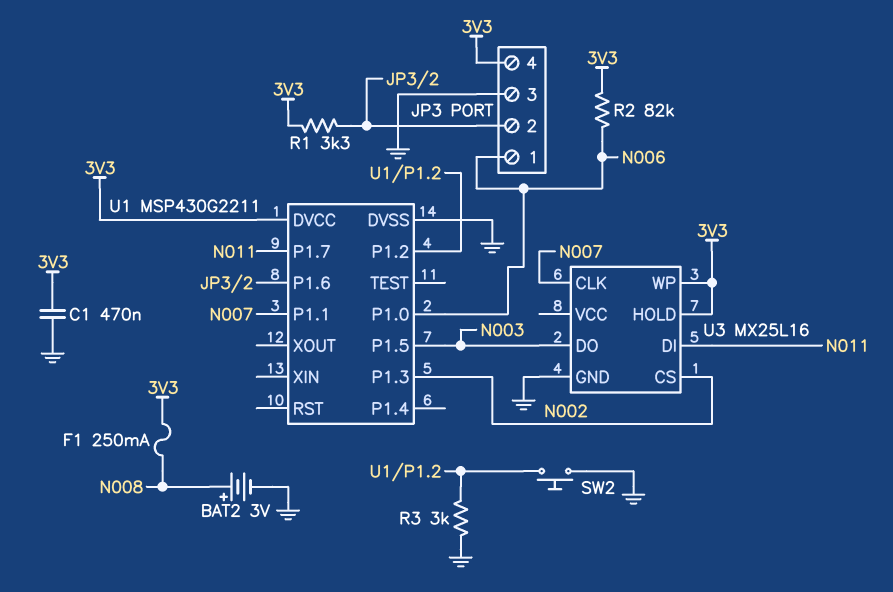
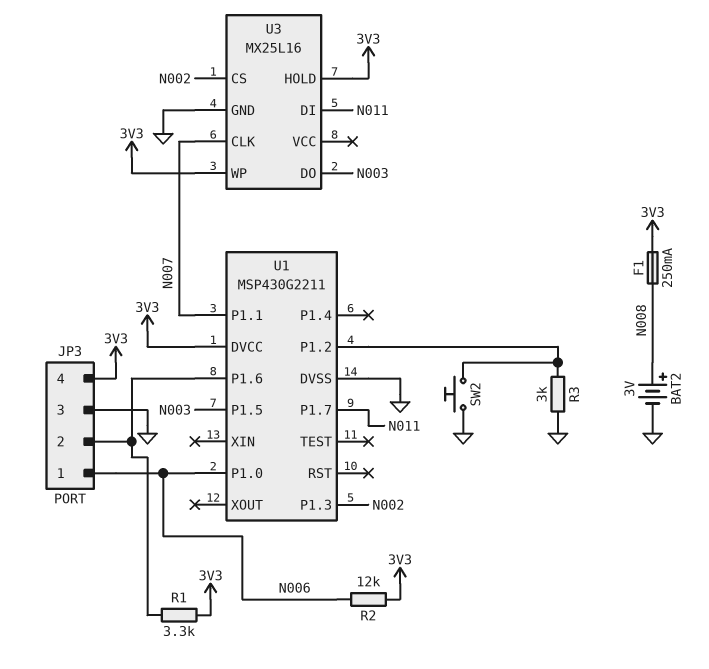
C1: 470nF (3V3, GND) -> none
R2: 82k (3V3, N006) -> 12k (3V3, N006)

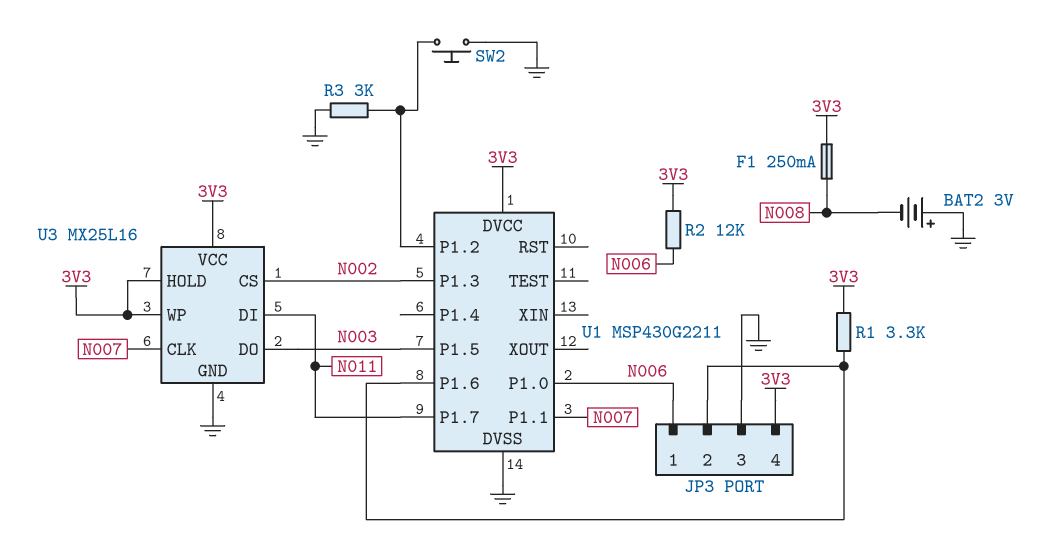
BAT2: 3V (plus N008, minus GND) -> 3V (plus GND, minus N008)
U3 pin VCC: none -> 3V3

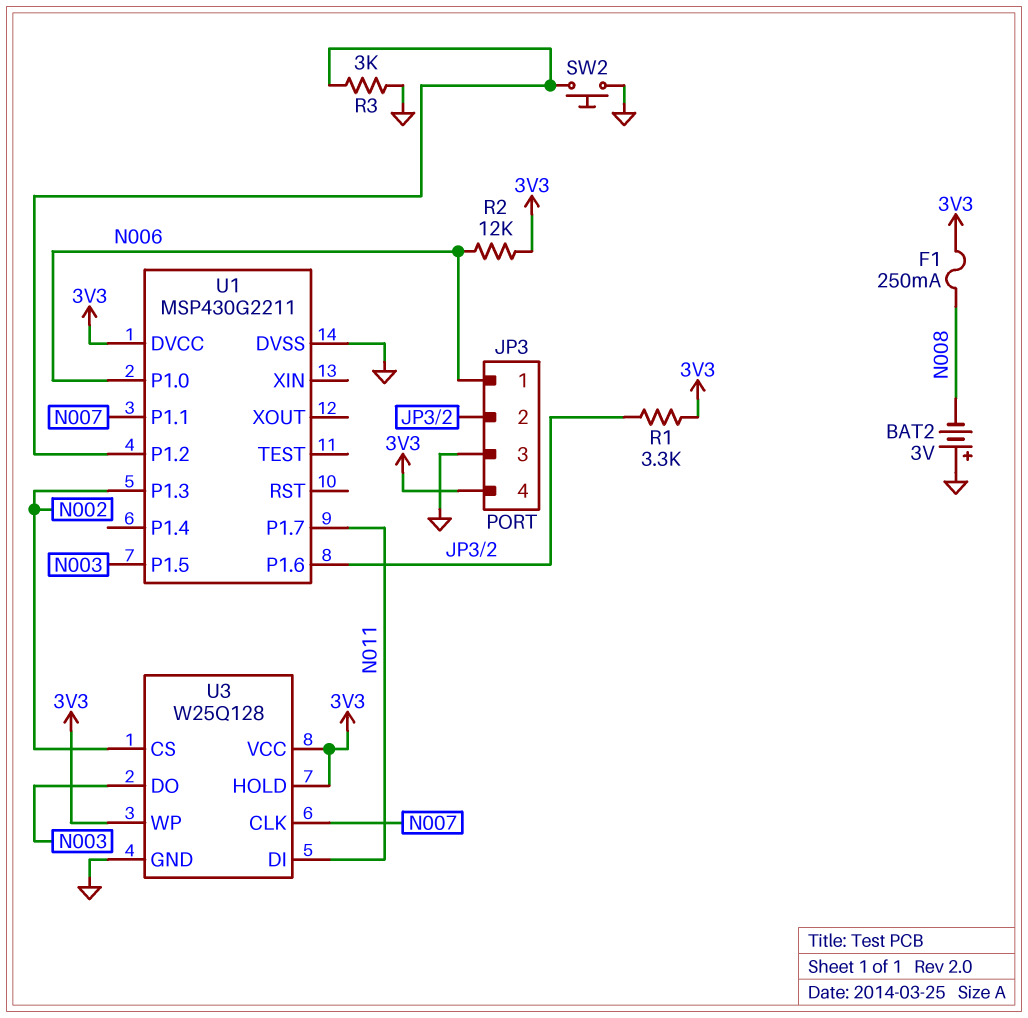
U3: MX25L16 -> W25Q128

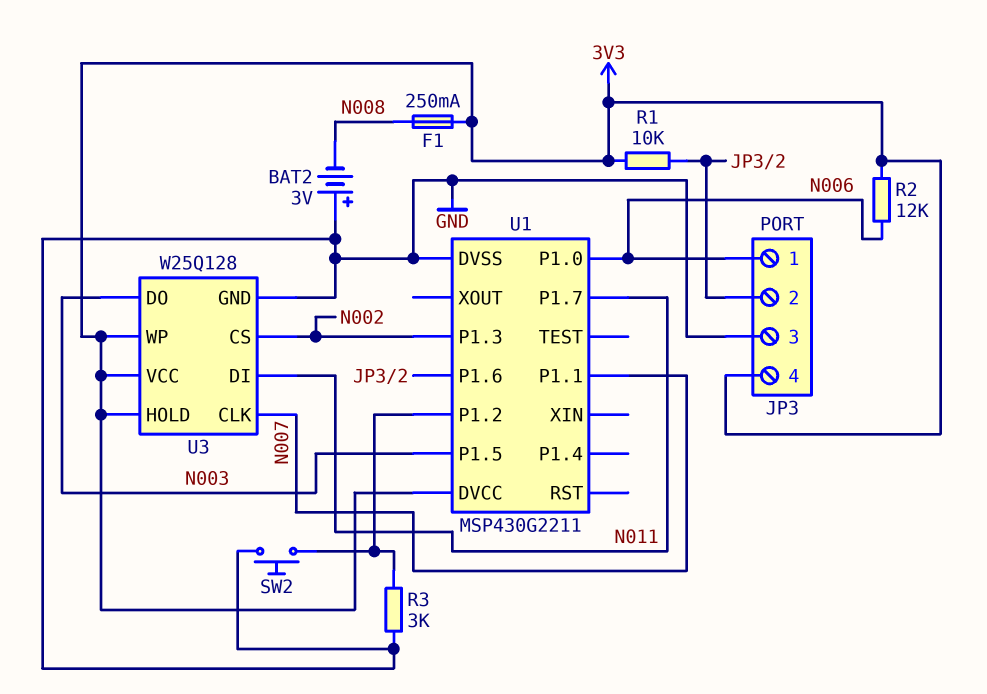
R1: 3.3k (3V3, JP3/2) -> 10k (3V3, JP3/2)

